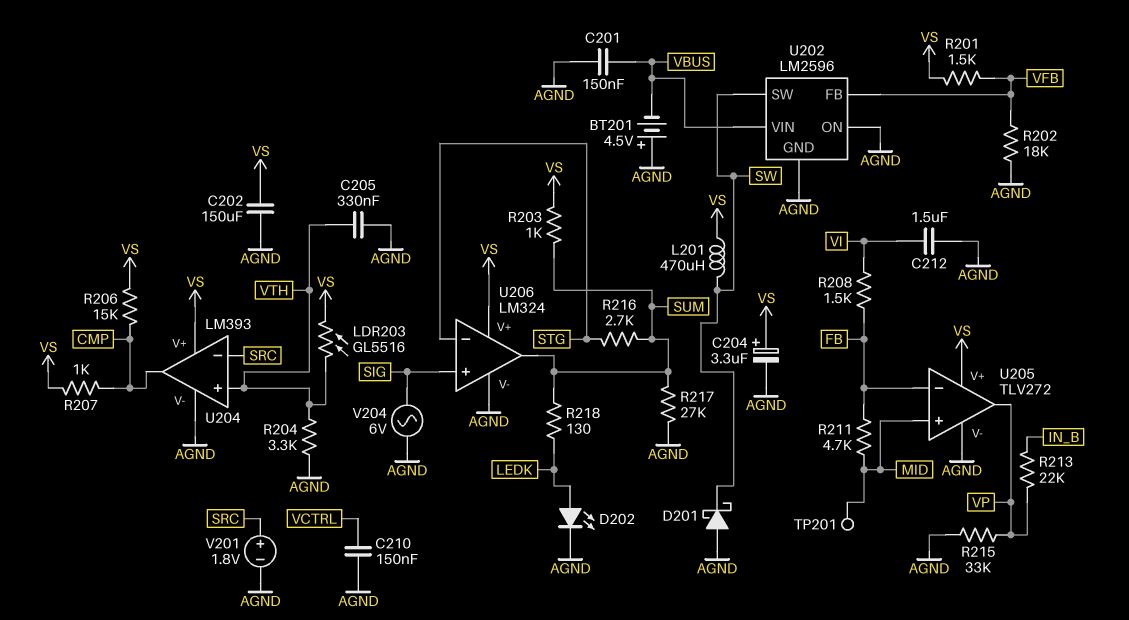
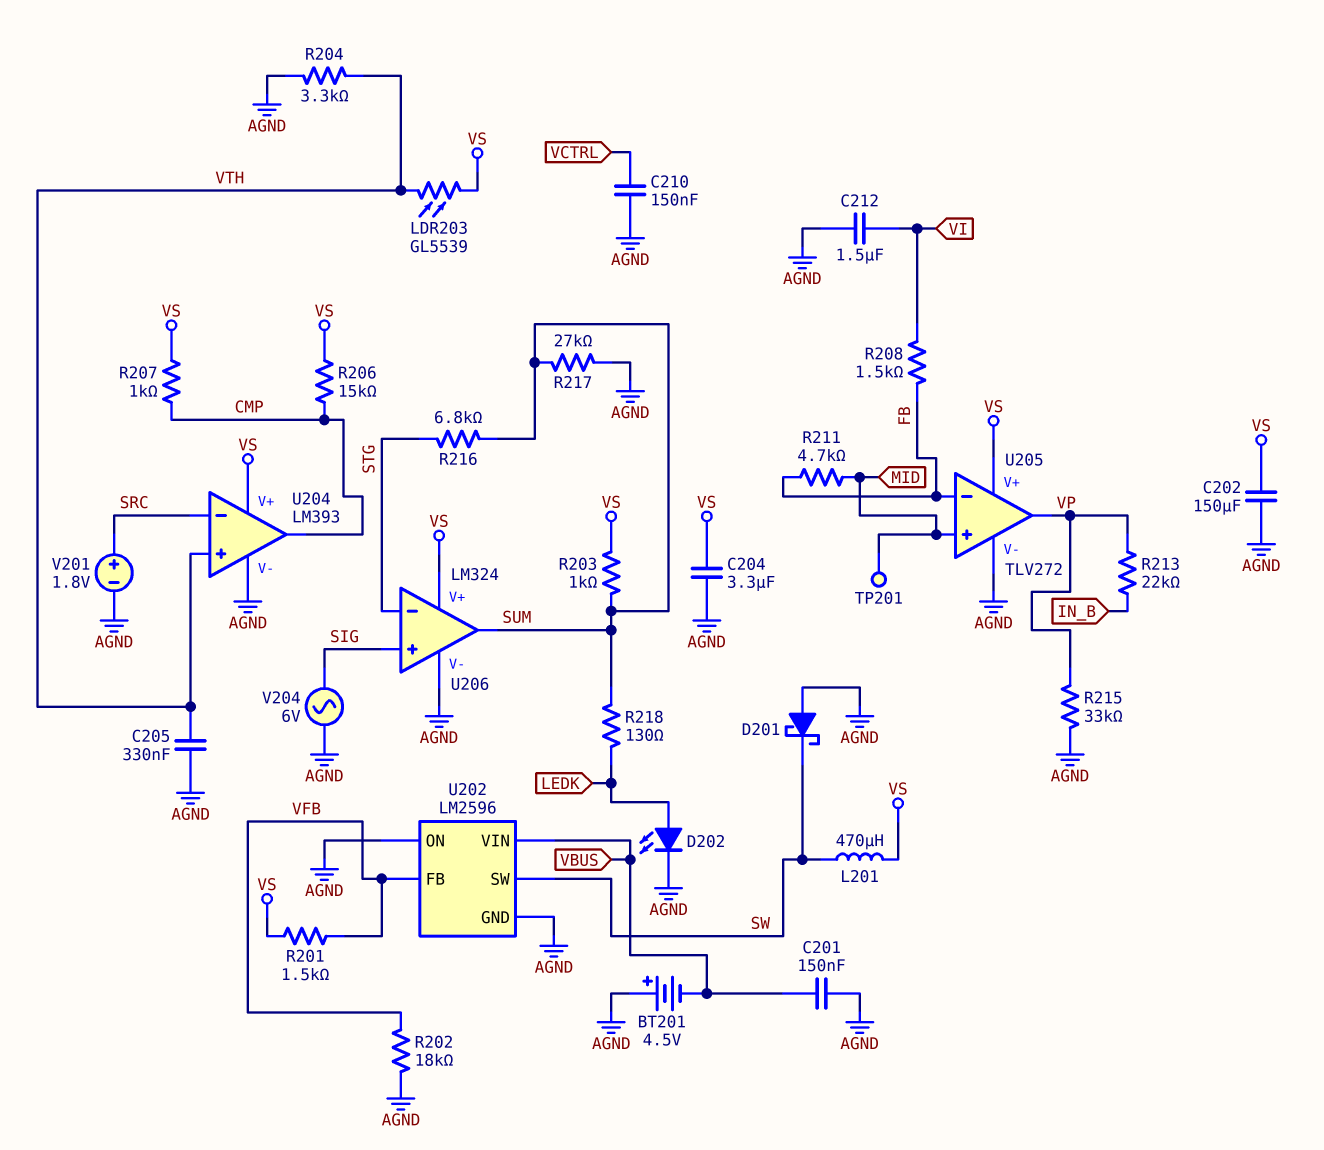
C204: 3.3uF (plus VS, minus AGND) -> 3.3uF (AGND, VS)
LDR203: GL5516 (VS, VTH) -> GL5539 (VS, VTH)
R216: 2.7k (STG, SUM) -> 6.8k (STG, SUM)

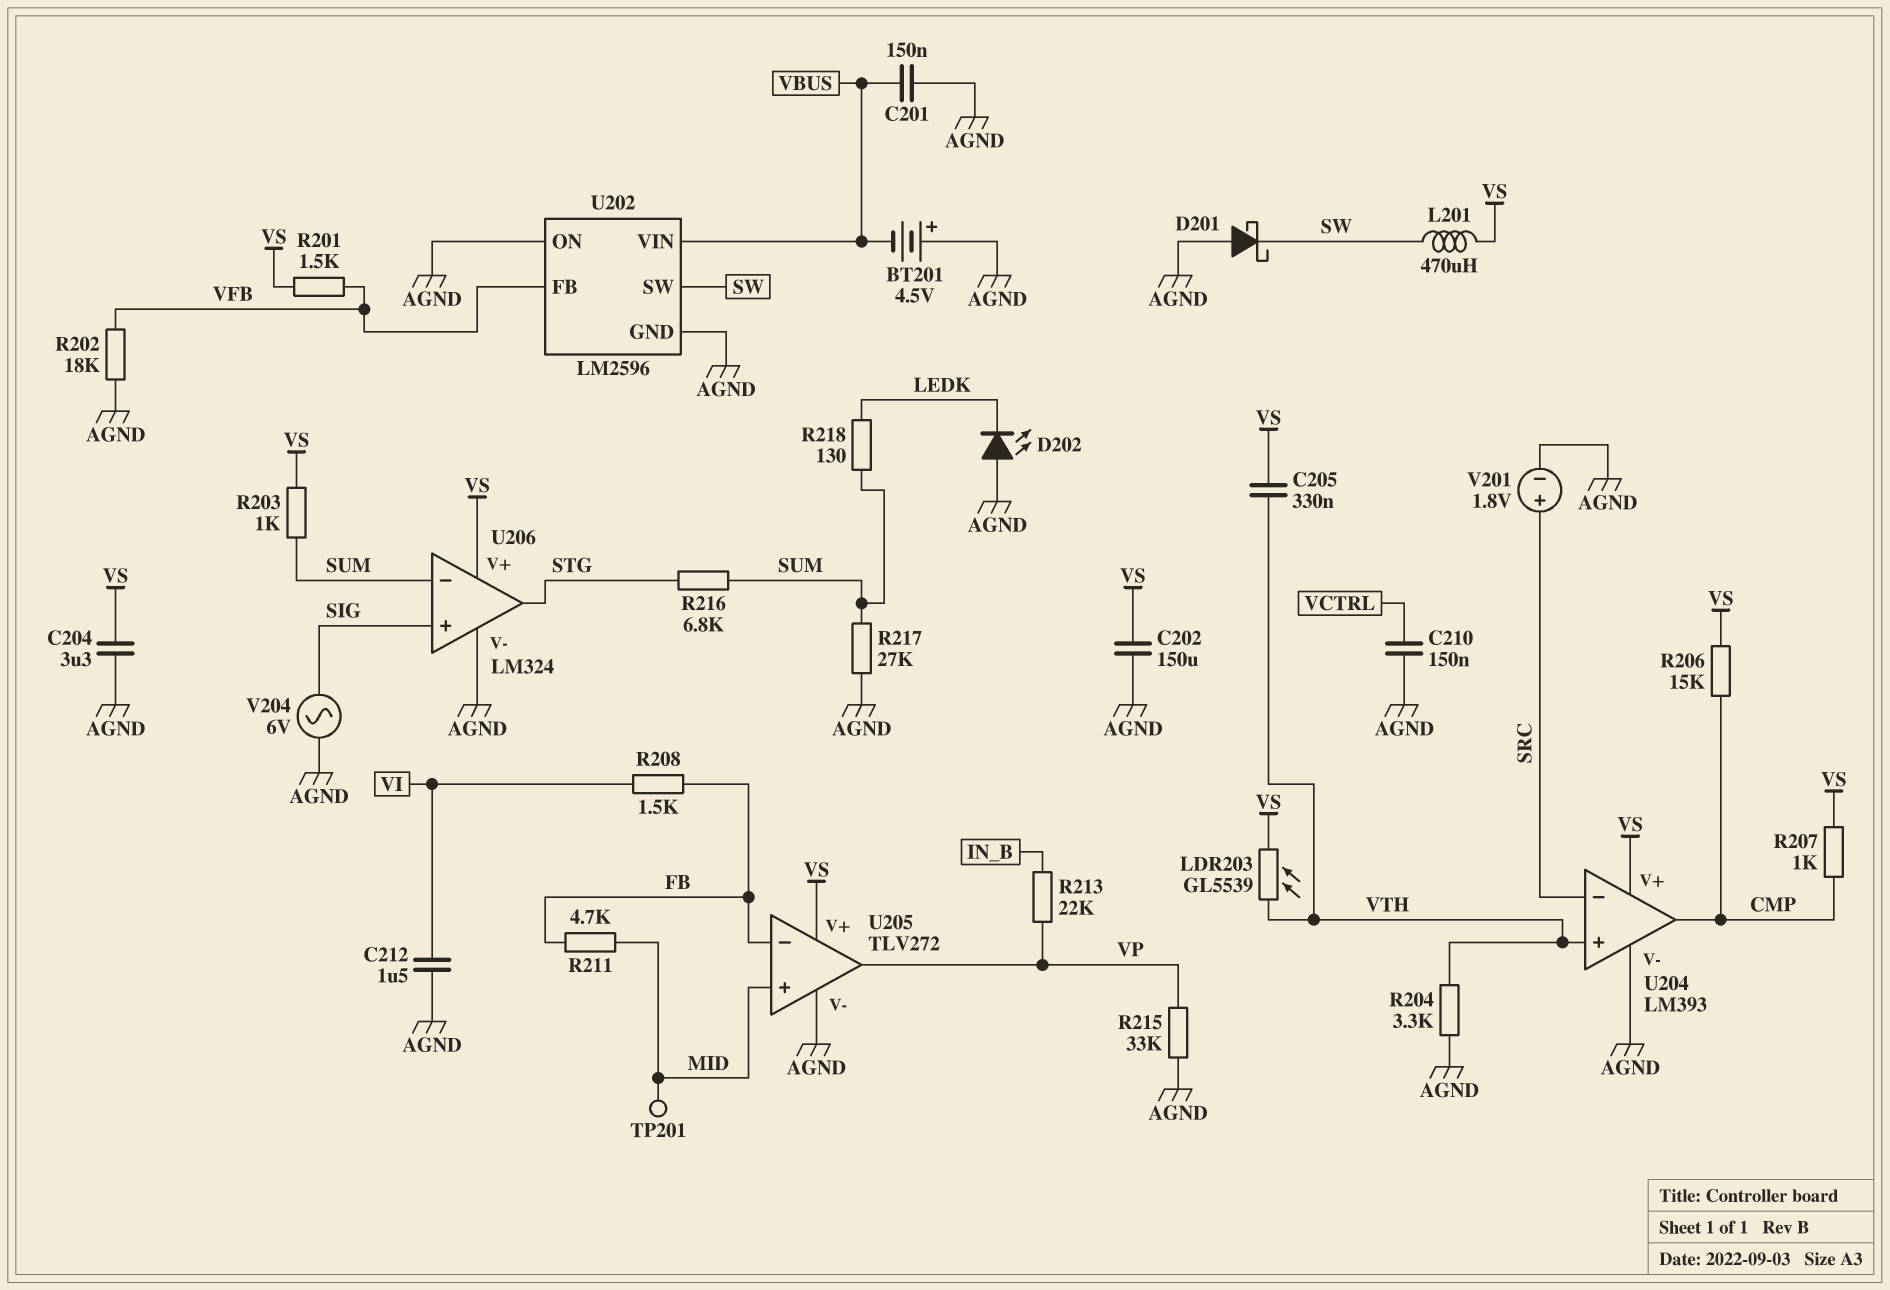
C205: 330nF (AGND, VTH) -> 330nF (VS, VTH)
D202: LED (A LEDK, K AGND) -> LED (A AGND, K LEDK)
U206 pin in-: STG -> SUM
U206 pin out: SUM -> STG

